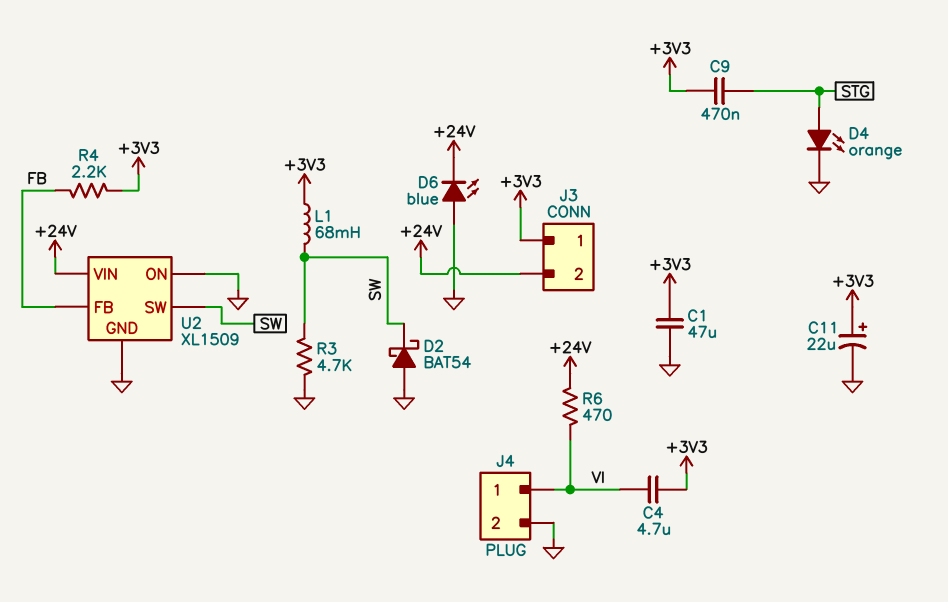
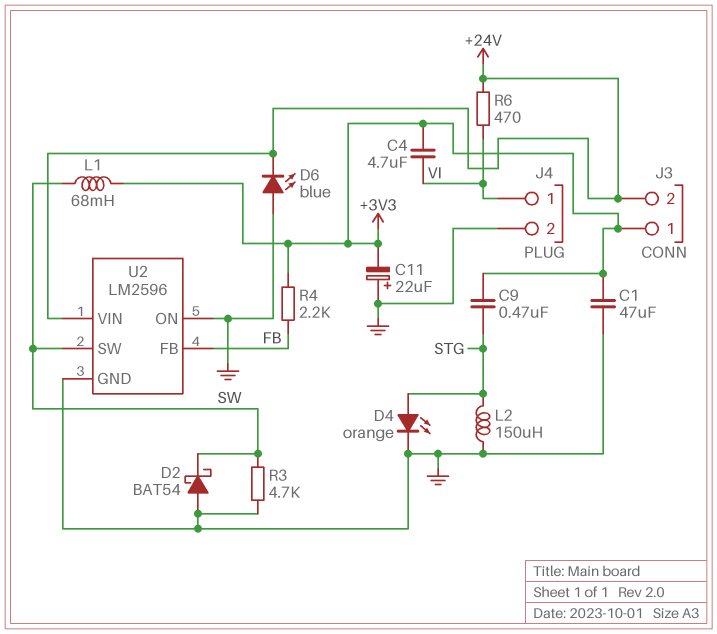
C11: 22uF (plus +3V3, minus GND) -> 22uF (plus GND, minus +3V3)
L2: none -> 150uH (GND, STG)
U2: XL1509 -> LM2596

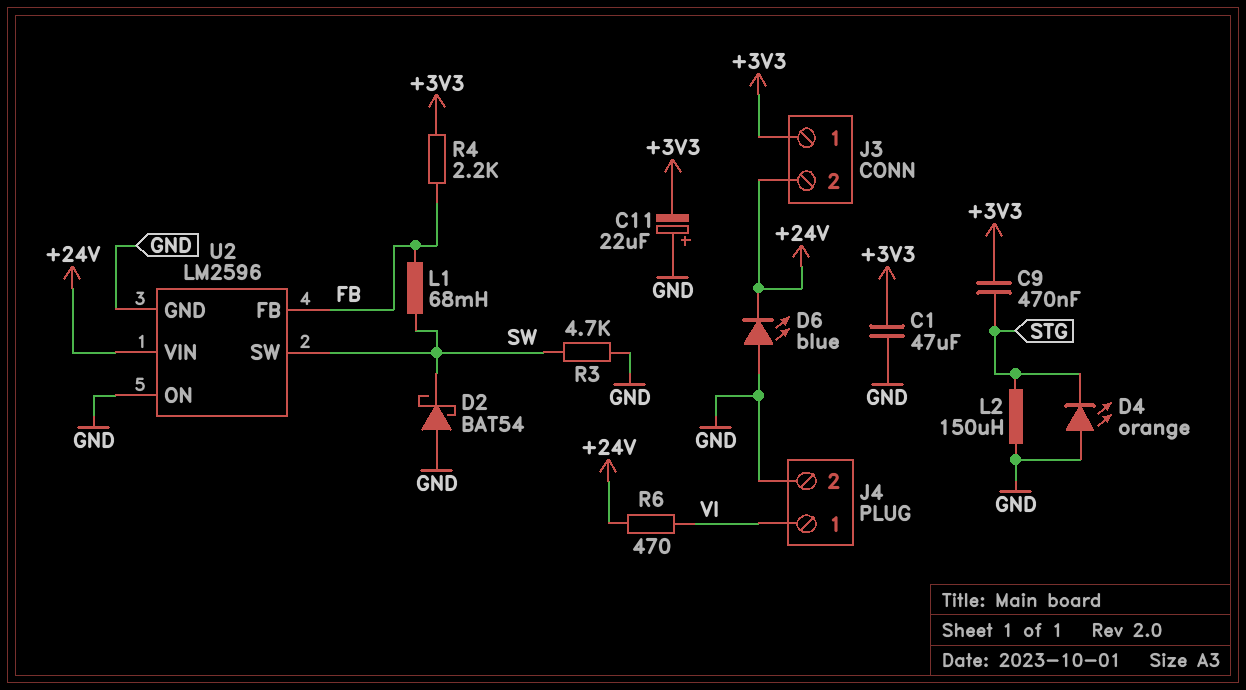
C4: 4.7uF (+3V3, VI) -> none
D4: LED orange (A STG, K GND) -> LED orange (A GND, K STG)
L1: 68mH (+3V3, SW) -> 68mH (FB, SW)

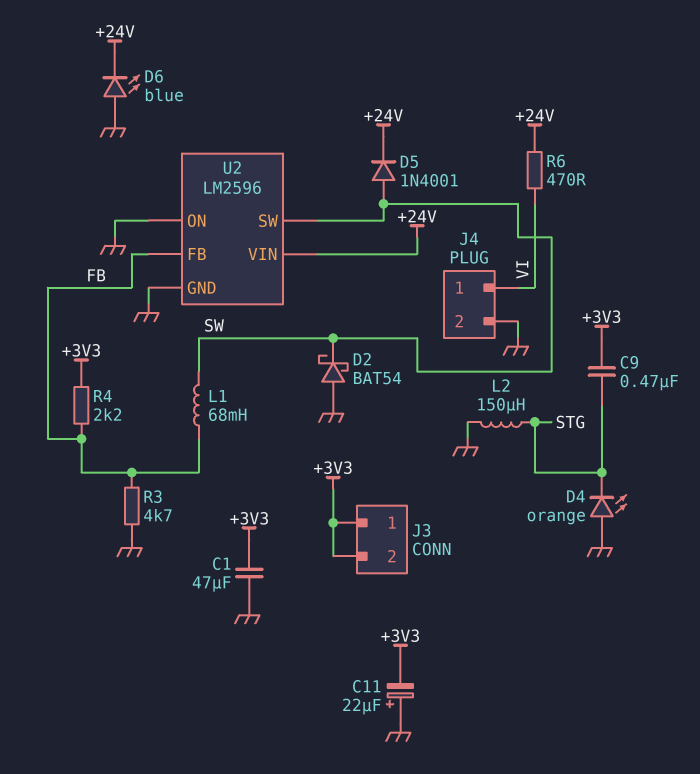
D5: none -> diode 1N4001 (A SW, K +24V)
J3 pin 2: +24V -> +3V3
R3: 4.7k (GND, SW) -> 4.7k (FB, GND)

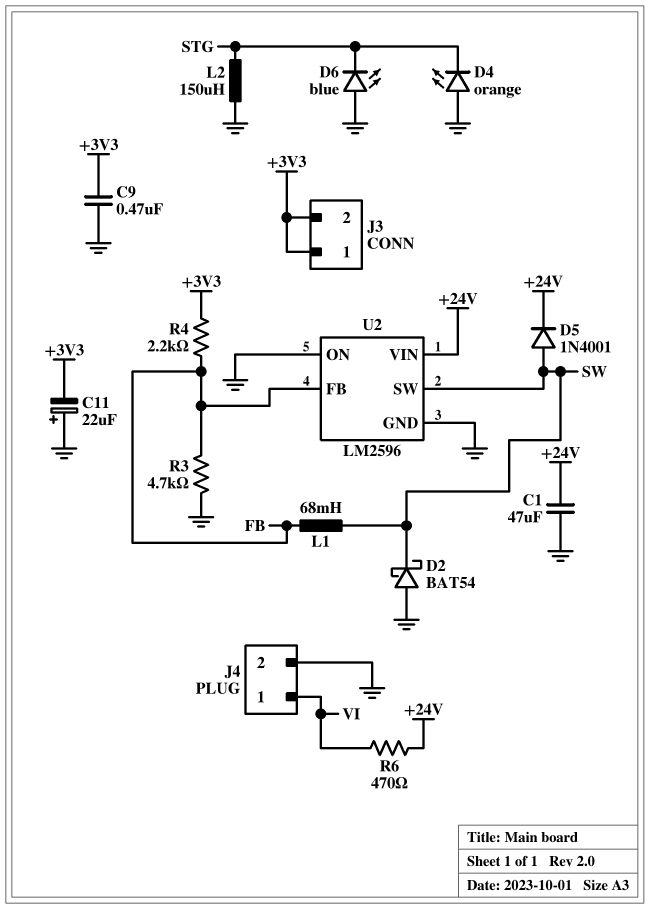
C1: 47uF (+3V3, GND) -> 47uF (+24V, GND)
C9: 470nF (+3V3, STG) -> 470nF (+3V3, GND)
D6: LED blue (A GND, K +24V) -> LED blue (A GND, K STG)

